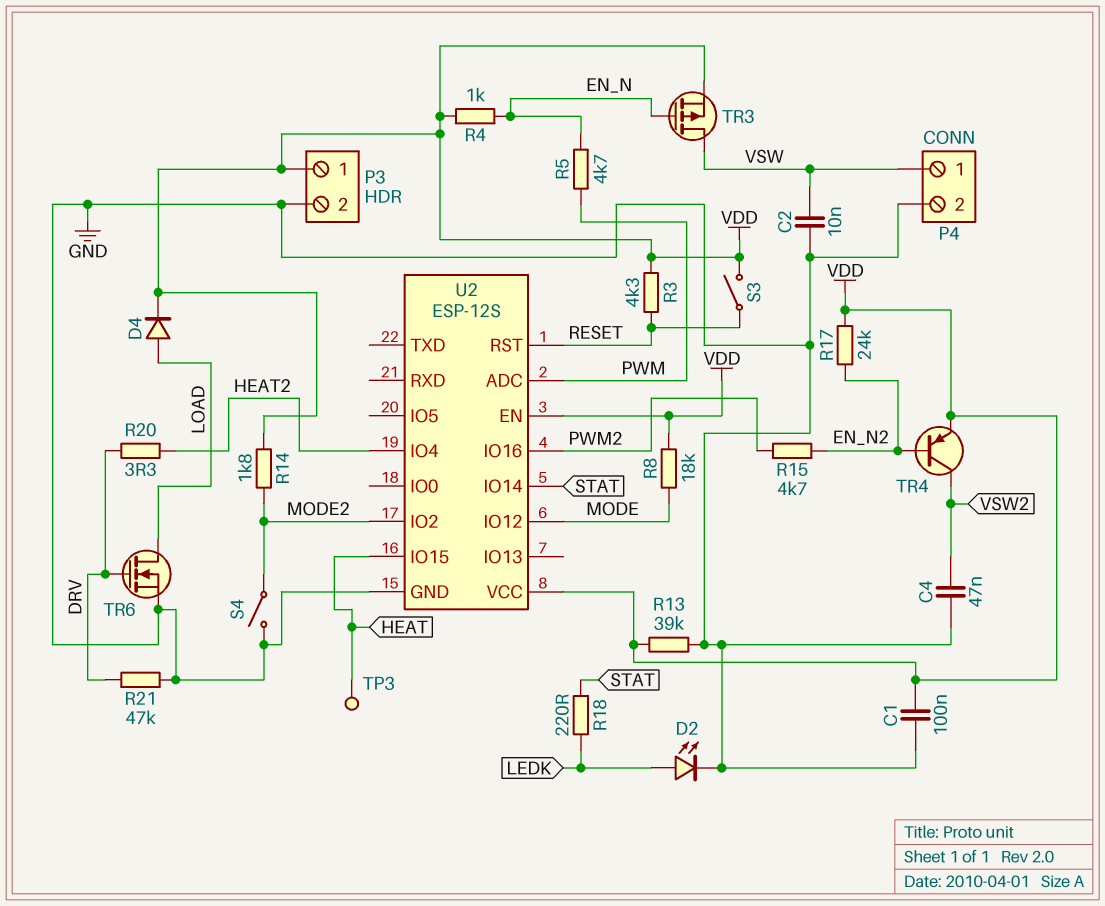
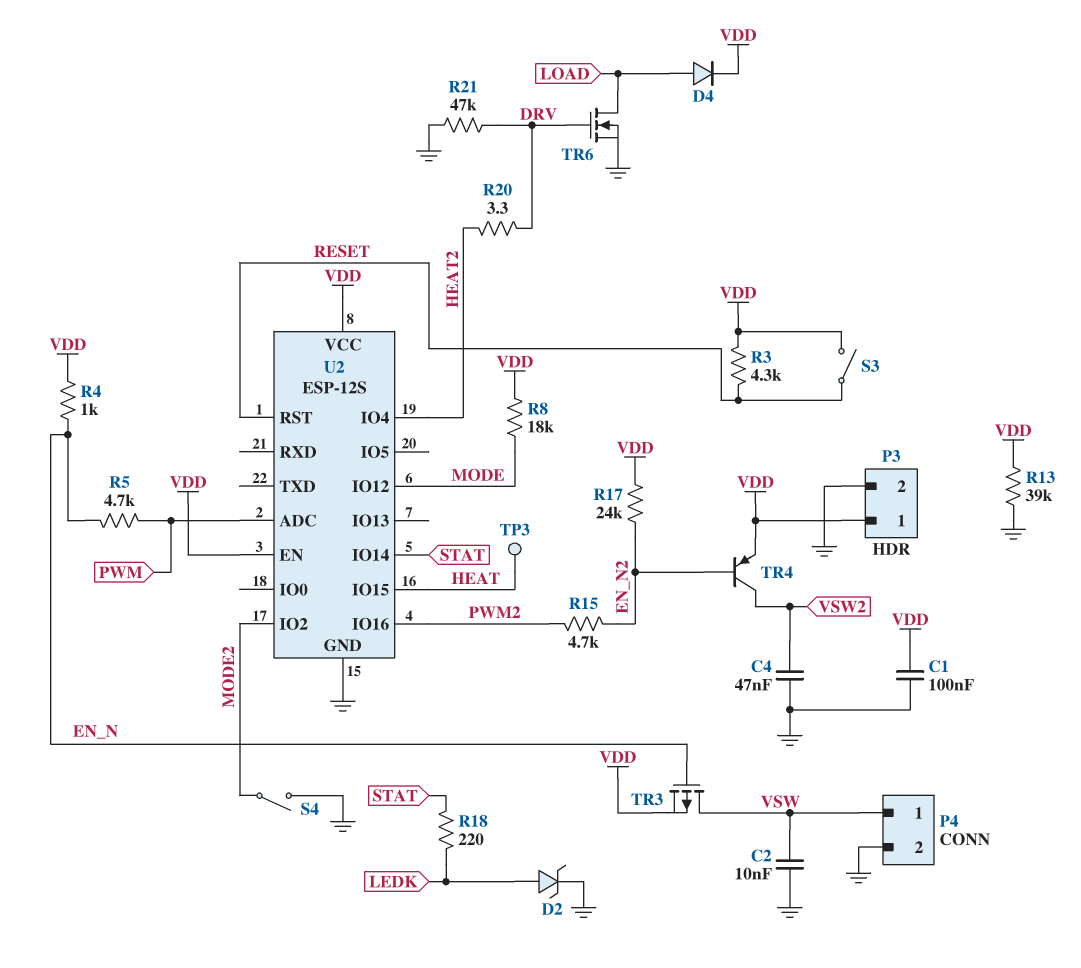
D2: LED (A LEDK, K GND) -> zener (A LEDK, K GND)
R14: 1.8k (MODE2, VDD) -> none

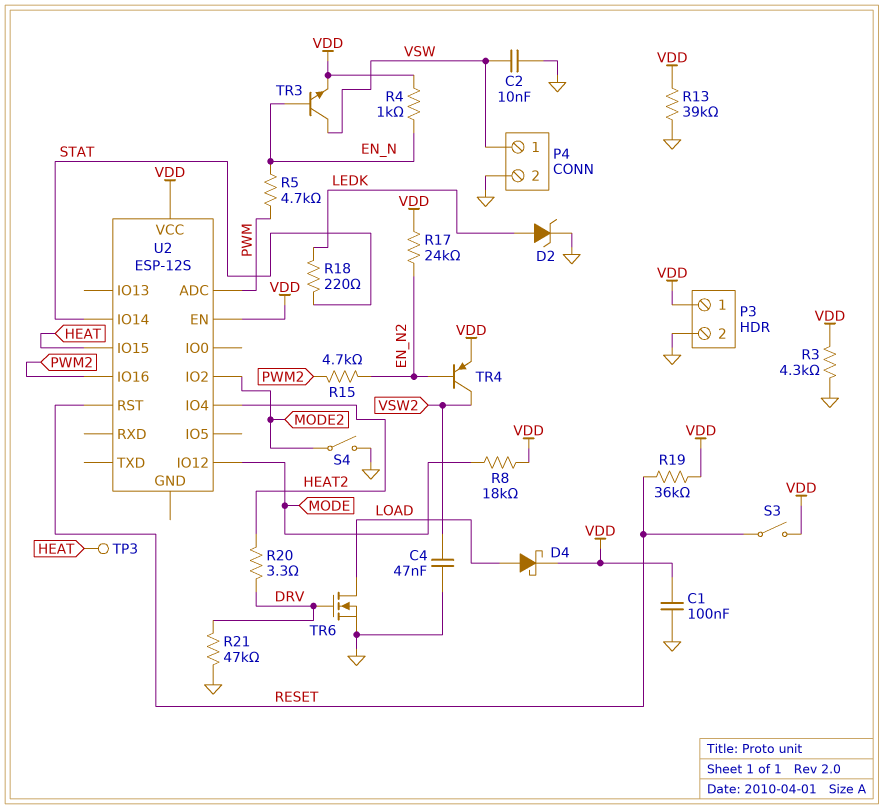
D4: diode (A LOAD, K VDD) -> schottky (A LOAD, K VDD)
R3: 4.3k (RESET, VDD) -> 4.3k (GND, VDD)
R19: none -> 36k (RESET, VDD)
TR3: PMOS (G EN_N, D VSW, S VDD) -> NPN (B EN_N, C VSW, E VDD)
U2 pin GND: GND -> none

